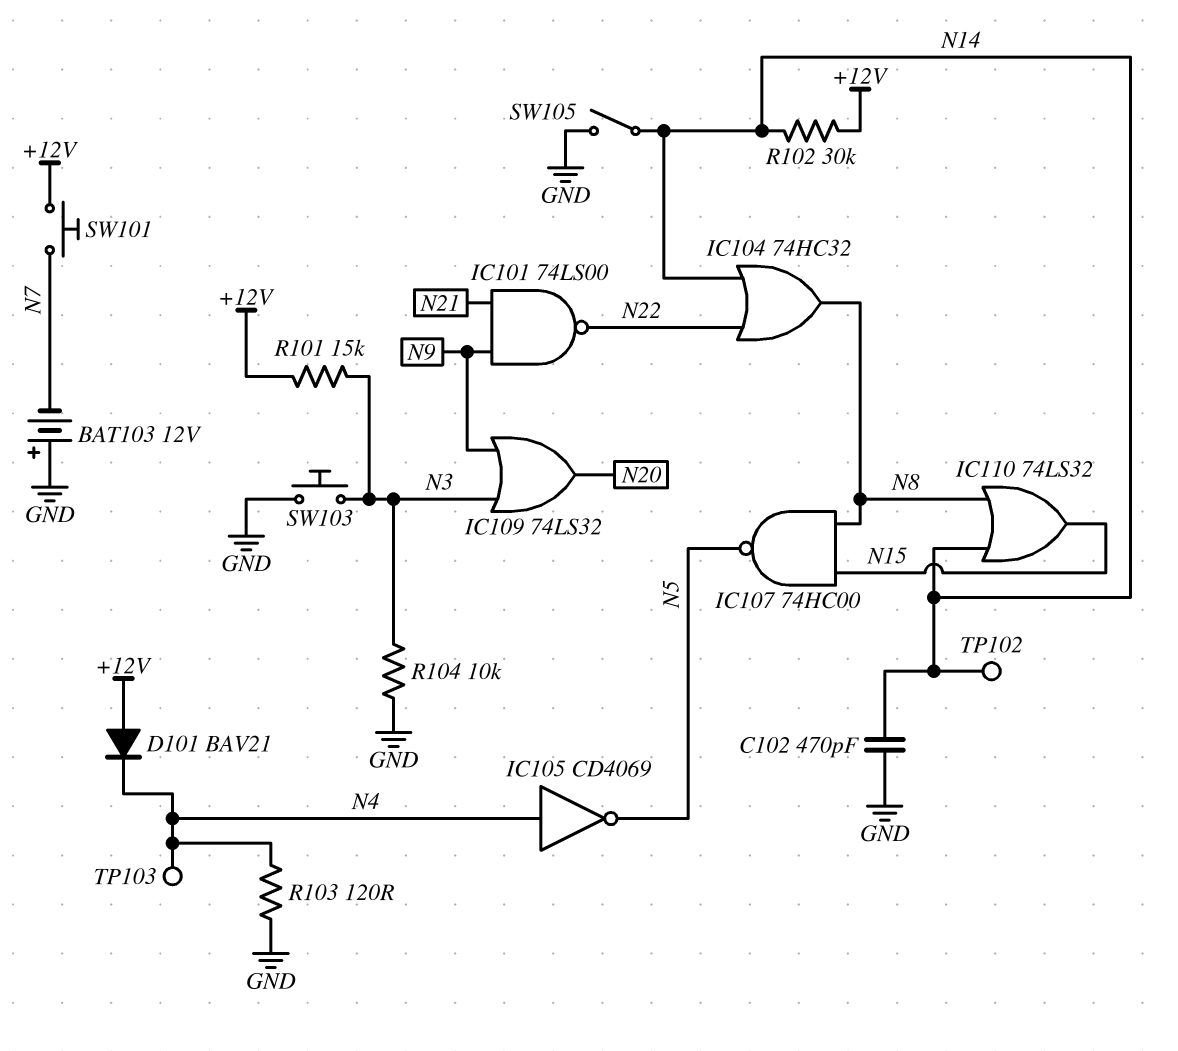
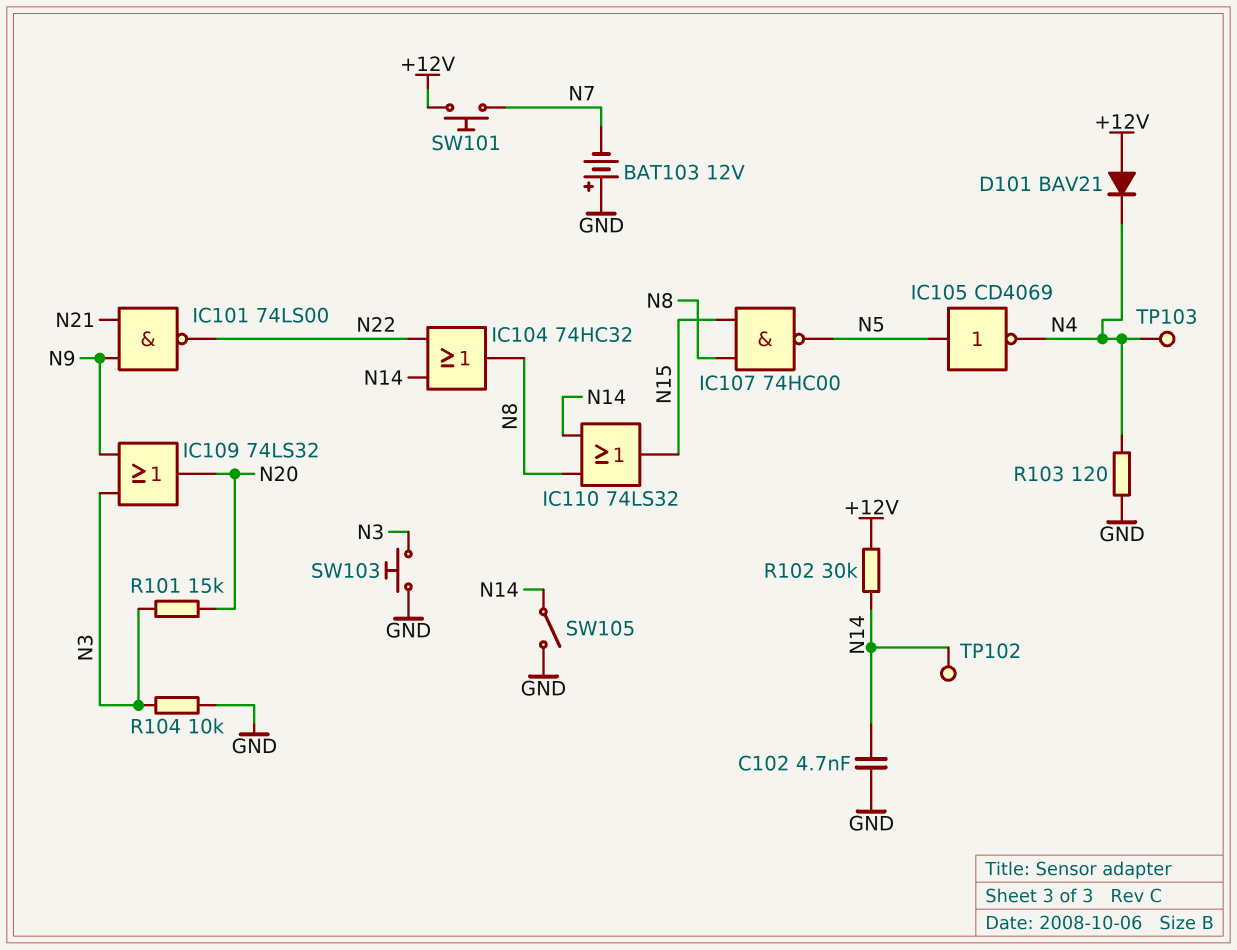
C102: 470pF (GND, N14) -> 4.7nF (GND, N14)
IC105: NOT CD4069 (in N4, out N5) -> NOT CD4069 (in N5, out N4)
R101: 15k (+12V, N3) -> 15k (N3, N20)

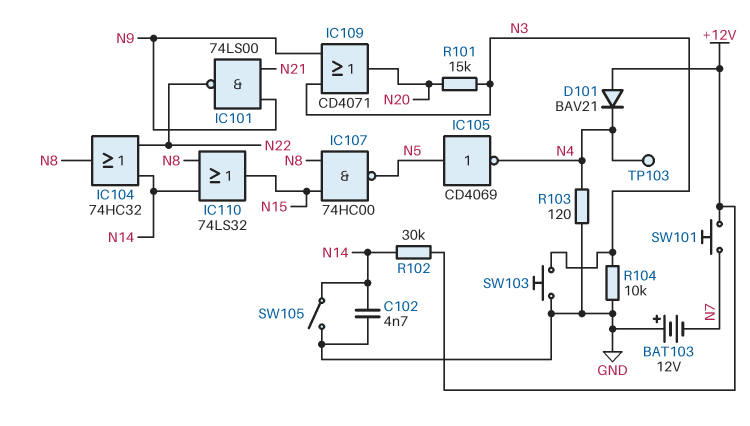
IC109: OR 74LS32 (in N3, in N9, out N20) -> OR CD4071 (in N3, in N9, out N20)
TP102: test point (N14) -> none

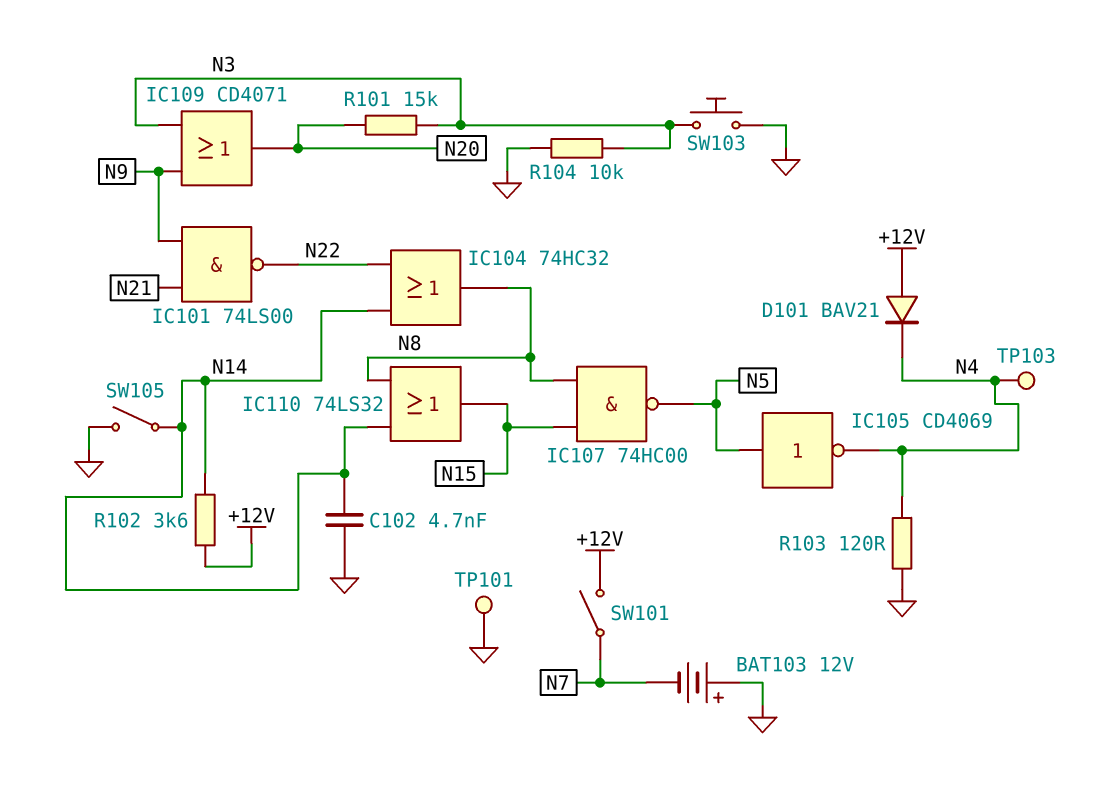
R102: 30k (+12V, N14) -> 3.6k (+12V, N14)
SW101: button (+12V, N7) -> switch (+12V, N7)
TP101: none -> test point (GND)

